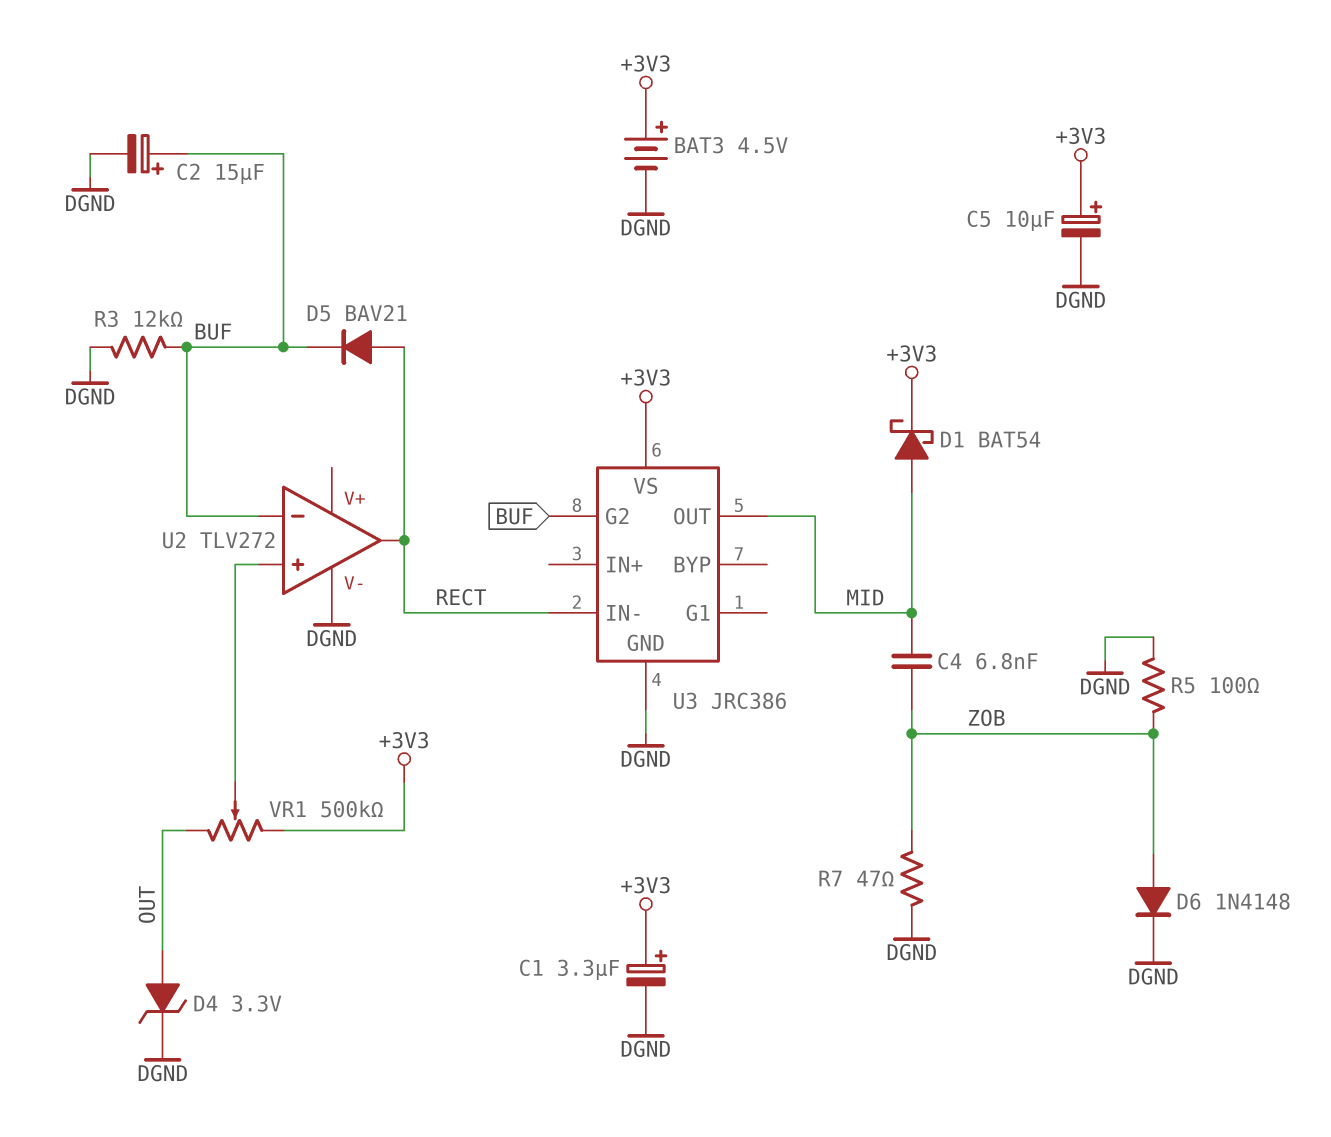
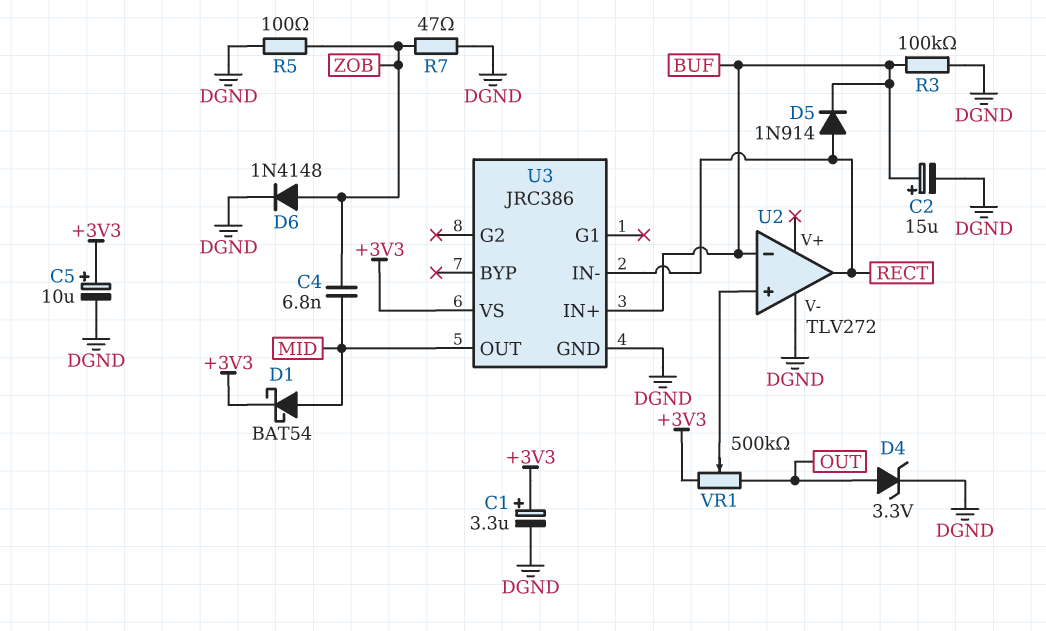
BAT3: 4.5V (plus +3V3, minus DGND) -> none
D5: diode BAV21 (A RECT, K BUF) -> diode 1N914 (A RECT, K BUF)
R3: 12k (BUF, DGND) -> 100k (BUF, DGND)
U3 pin G2: BUF -> none
U3 pin IN+: none -> BUF

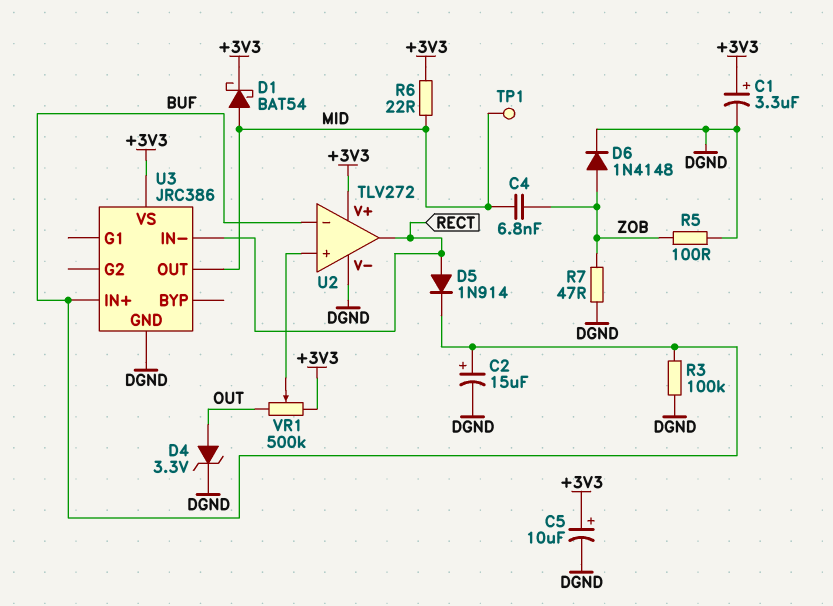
R6: none -> 22 (+3V3, MID)
TP1: none -> test point (MID)
U2 pin V+: none -> +3V3

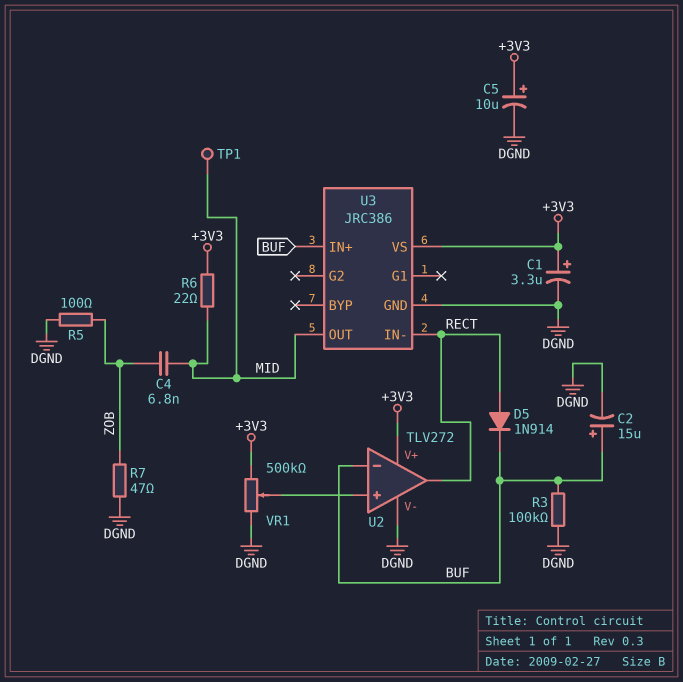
D1: schottky BAT54 (A MID, K +3V3) -> none
D4: zener 3.3V (A OUT, K DGND) -> none
D6: diode 1N4148 (A ZOB, K DGND) -> none
VR1: 500k (+3V3, OUT, wiper U2/in+) -> 500k (+3V3, DGND, wiper U2/in+)

